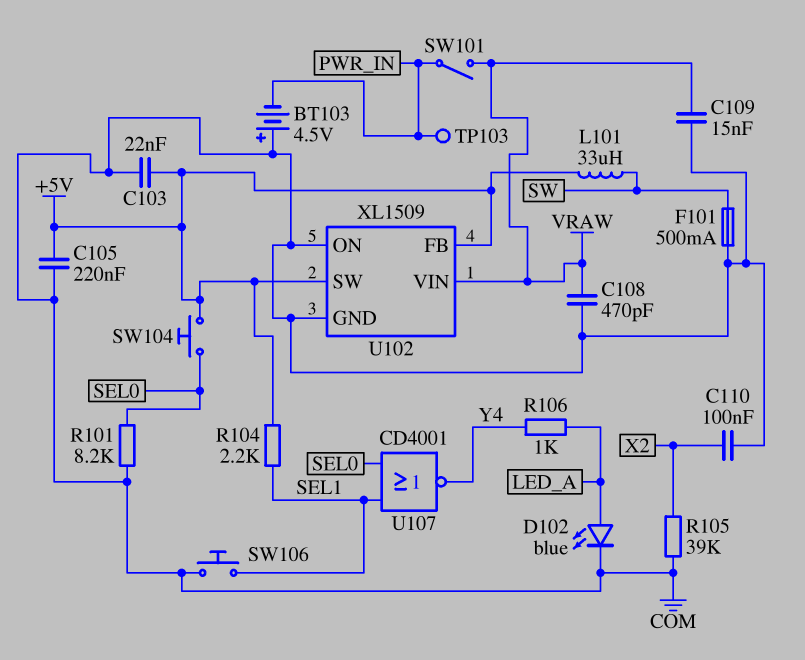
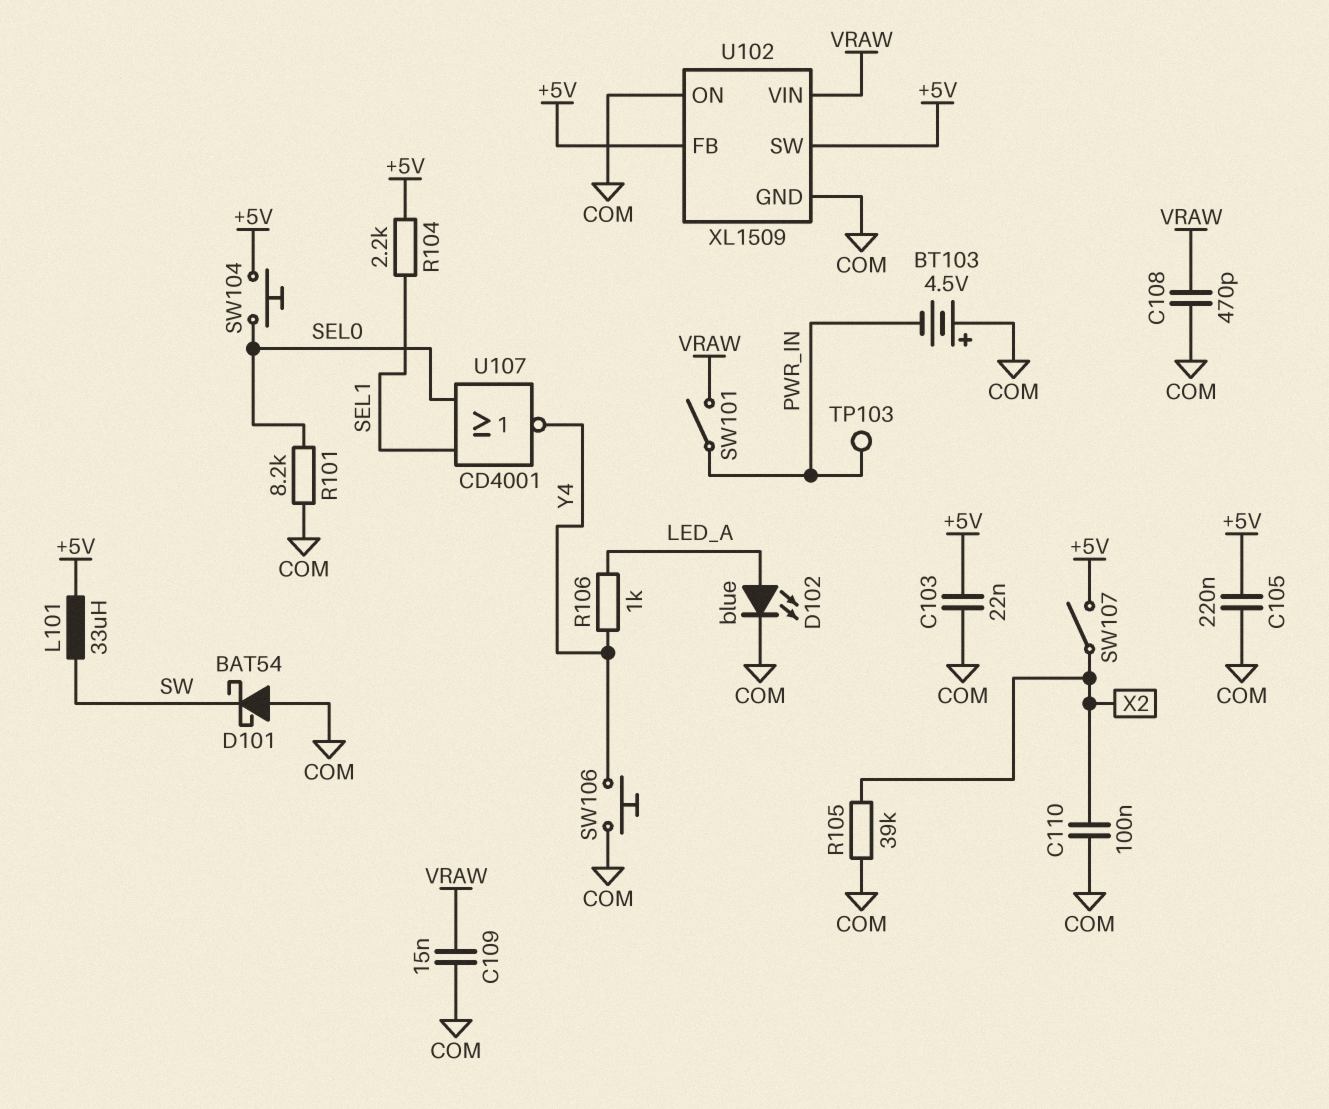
D101: none -> schottky BAT54 (A COM, K SW)
F101: 500mA (COM, SW) -> none
SW106: button (COM, SEL1) -> button (COM, Y4)
SW107: none -> switch (+5V, X2)

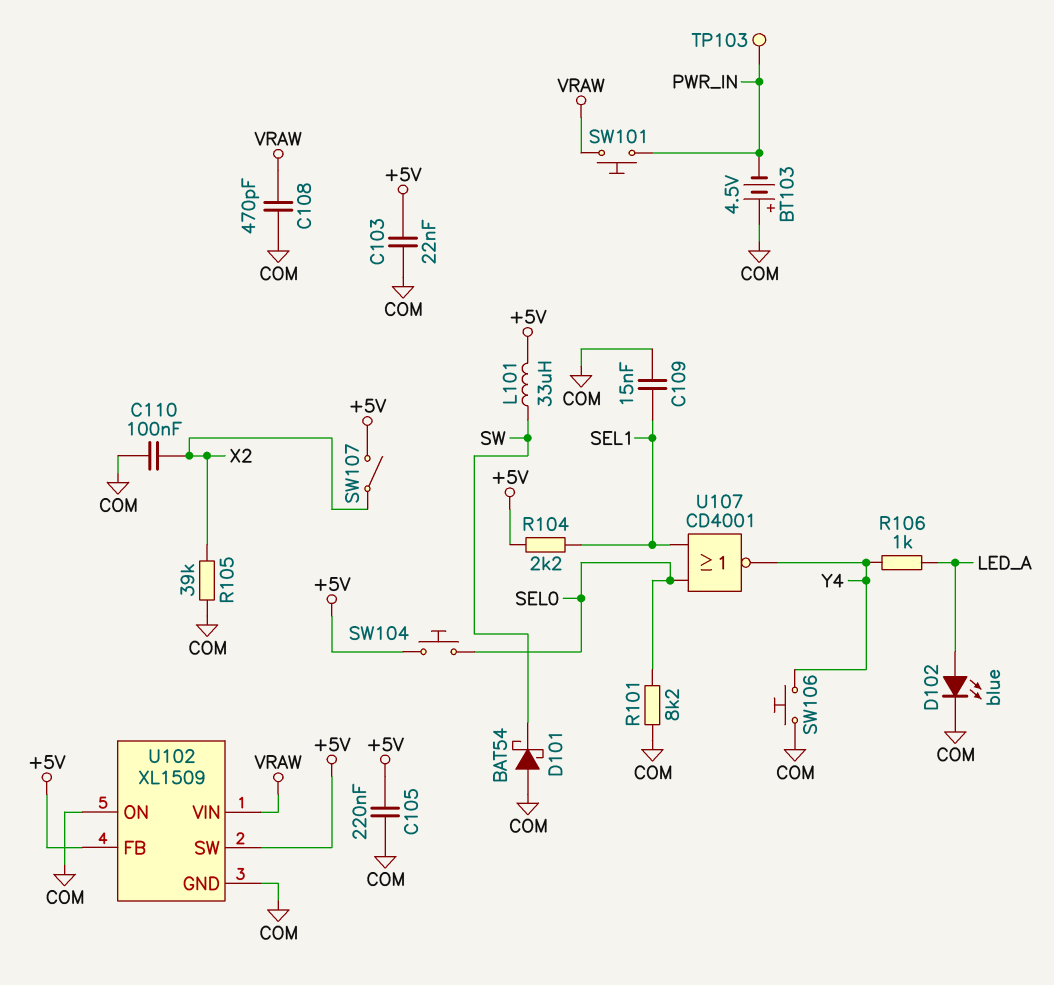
C109: 15nF (COM, VRAW) -> 15nF (COM, SEL1)
SW101: switch (PWR_IN, VRAW) -> button (PWR_IN, VRAW)

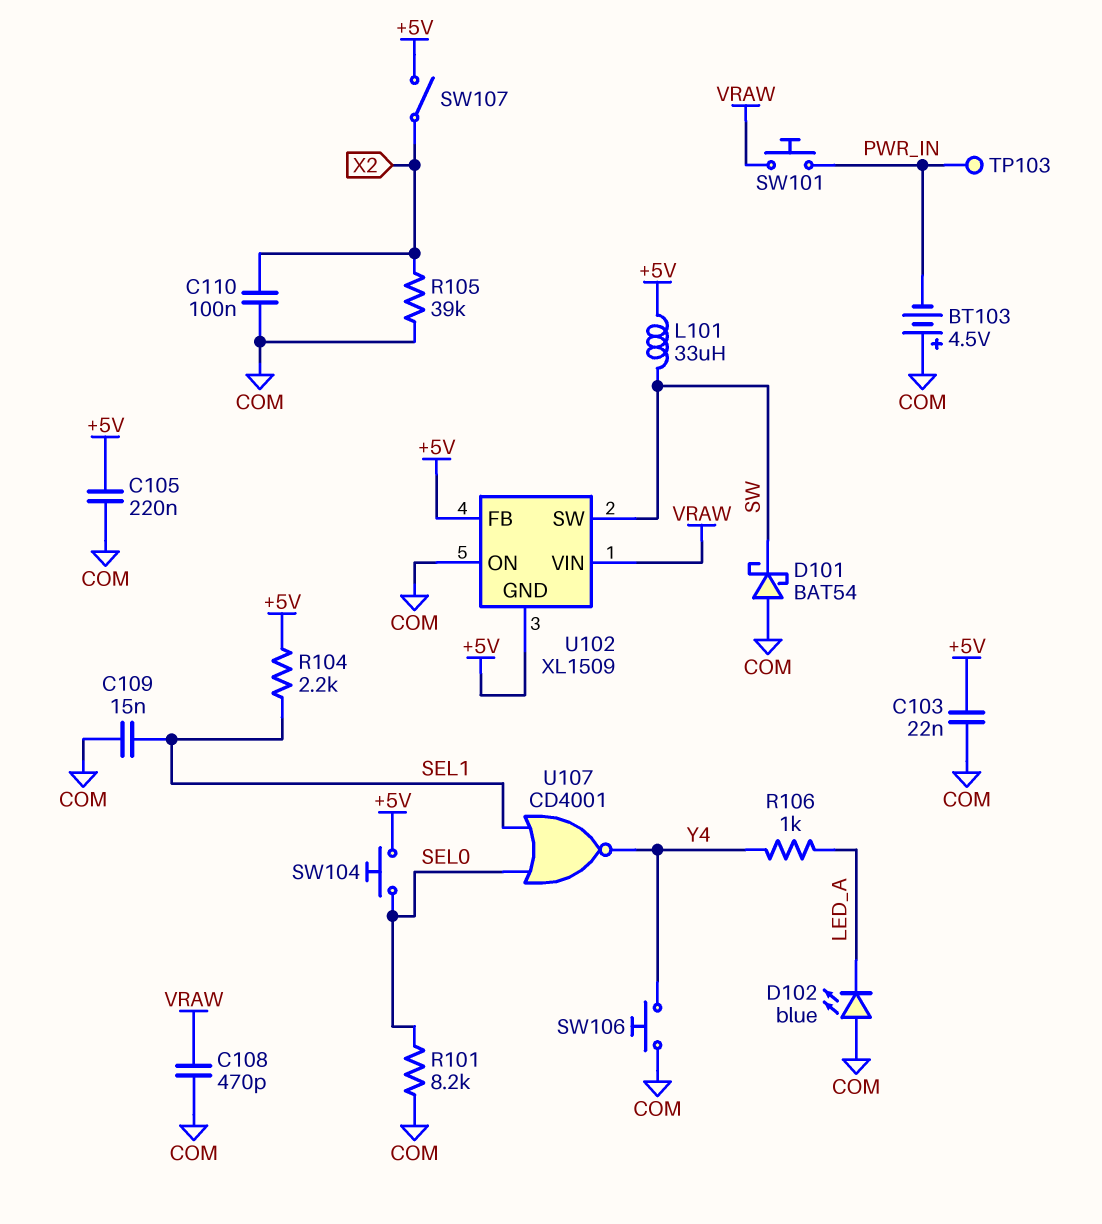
D102: LED blue (A LED_A, K COM) -> LED blue (A COM, K LED_A)
U102 pin GND: COM -> +5V
U102 pin SW: +5V -> SW

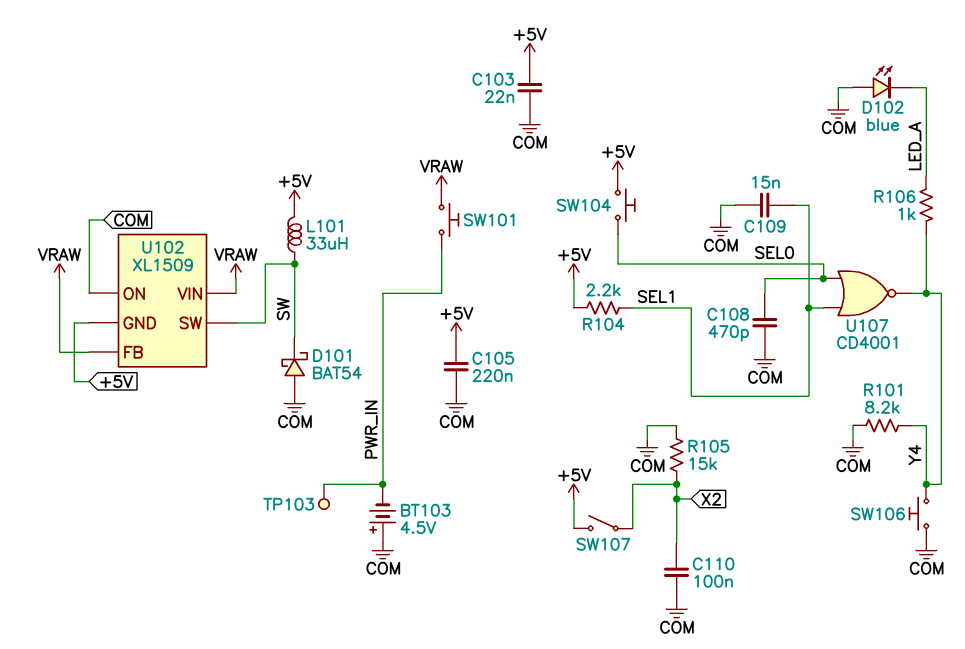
C108: 470pF (COM, VRAW) -> 470pF (COM, SEL0)
R101: 8.2k (COM, SEL0) -> 8.2k (COM, Y4)
R105: 39k (COM, X2) -> 15k (COM, X2)
U102 pin FB: +5V -> VRAW

